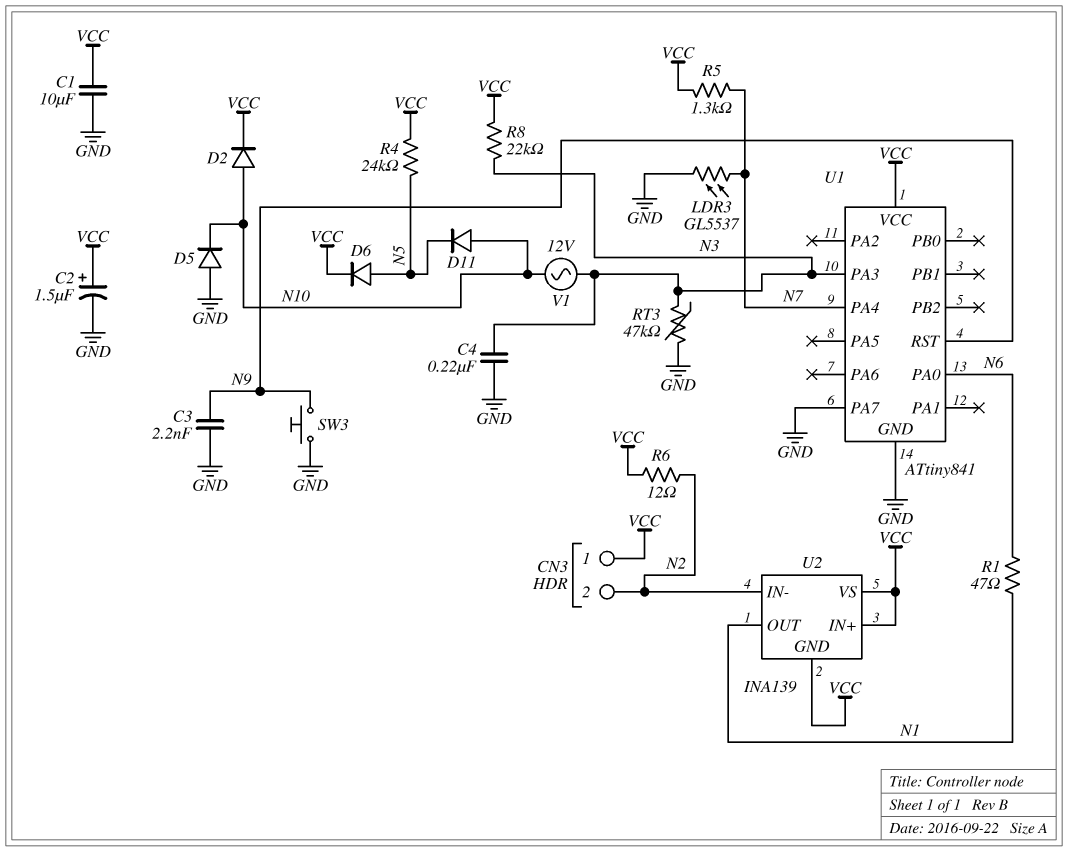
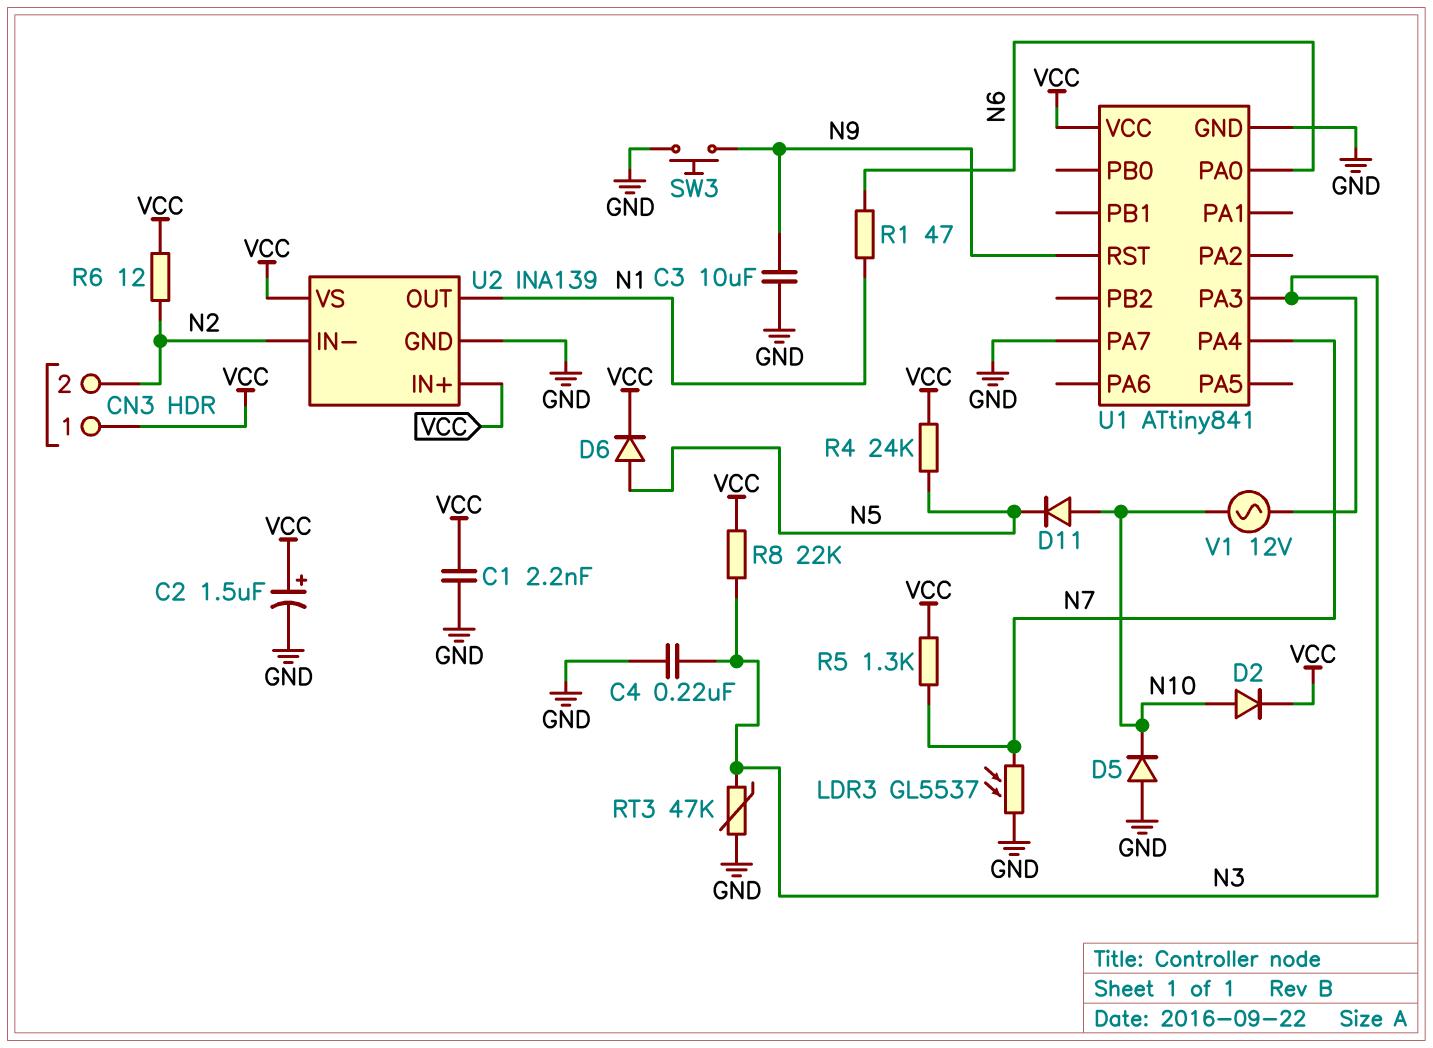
C1: 10uF (GND, VCC) -> 2.2nF (GND, VCC)
C3: 2.2nF (GND, N9) -> 10uF (GND, N9)
U2 pin GND: VCC -> GND

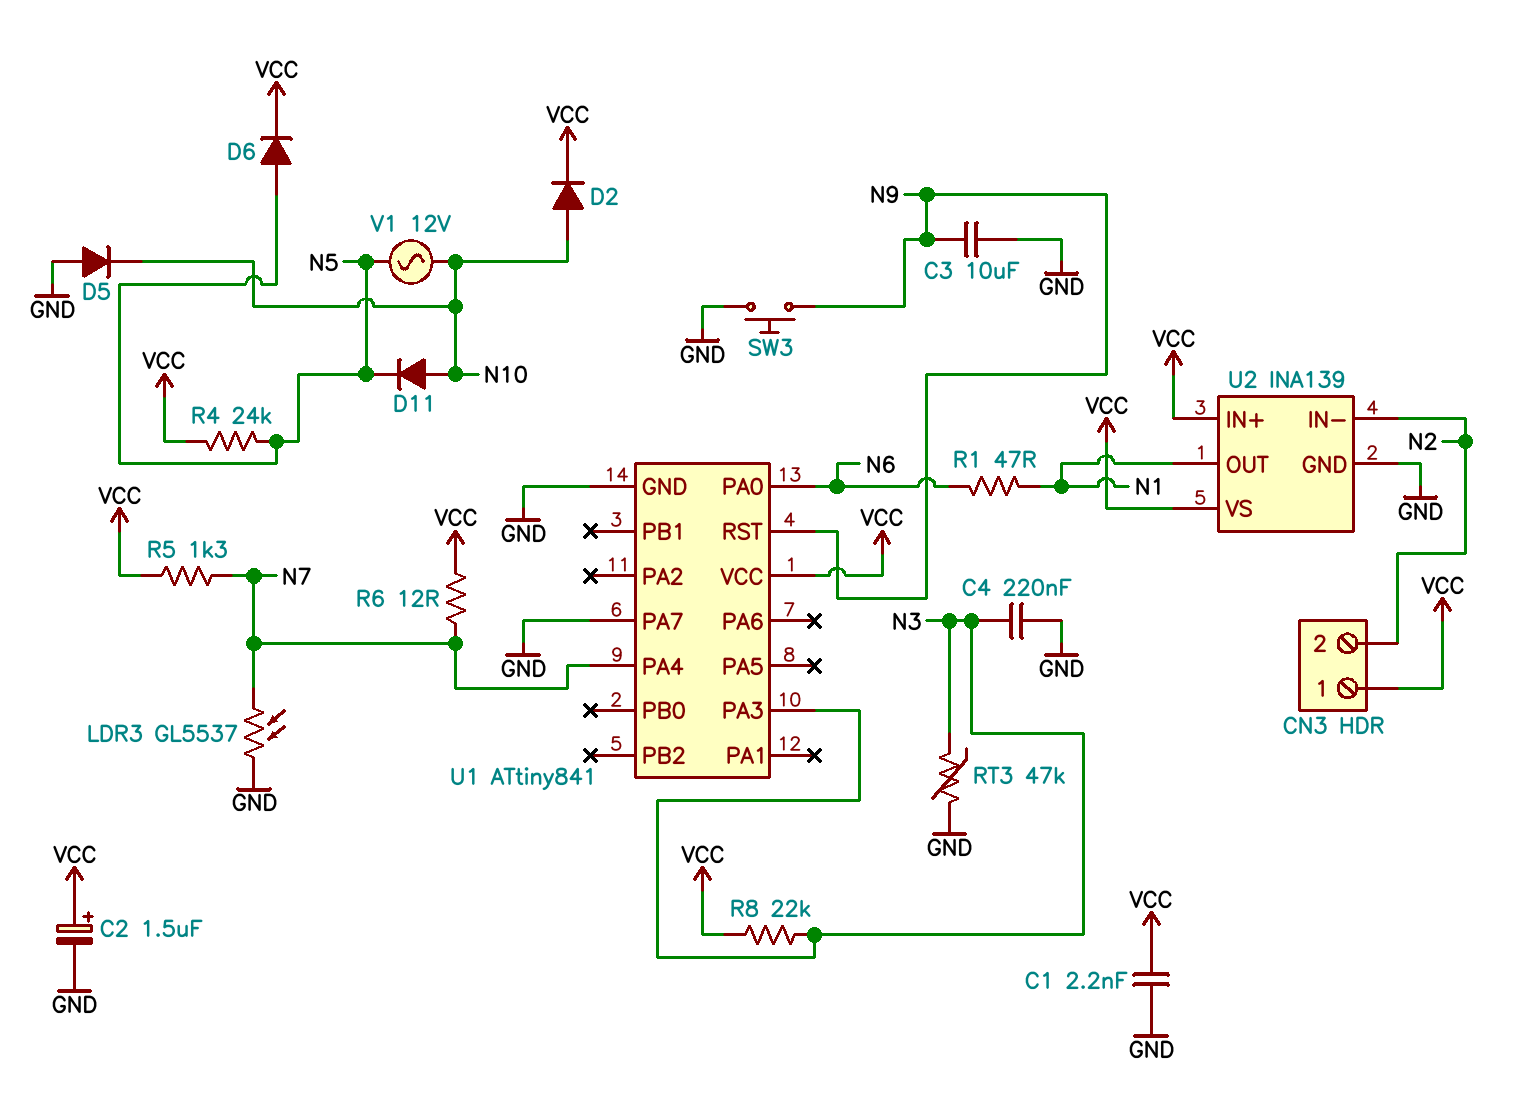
R6: 12 (N2, VCC) -> 12 (N7, VCC)
V1: AC 12V (N3, N10) -> AC 12V (N5, N10)

